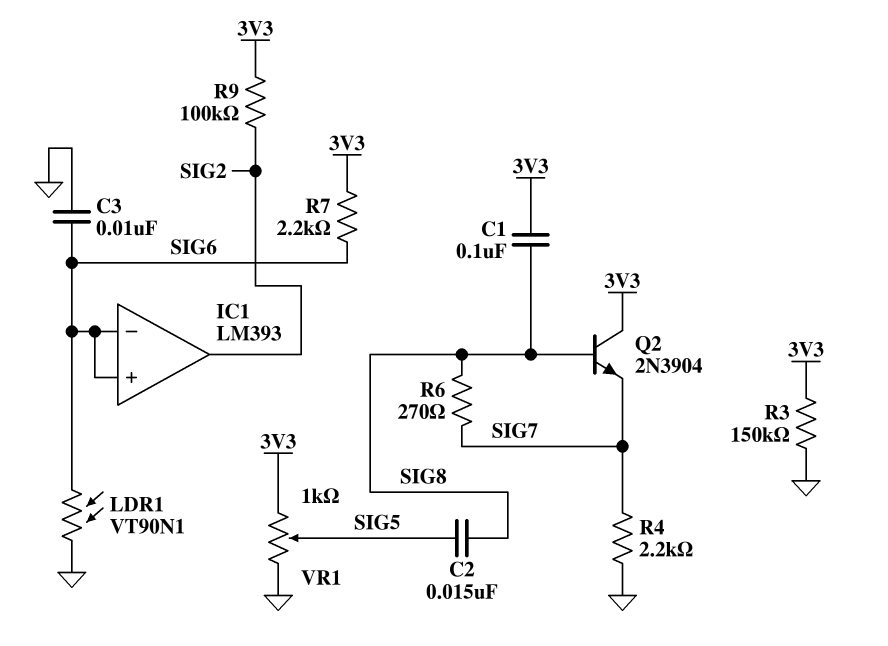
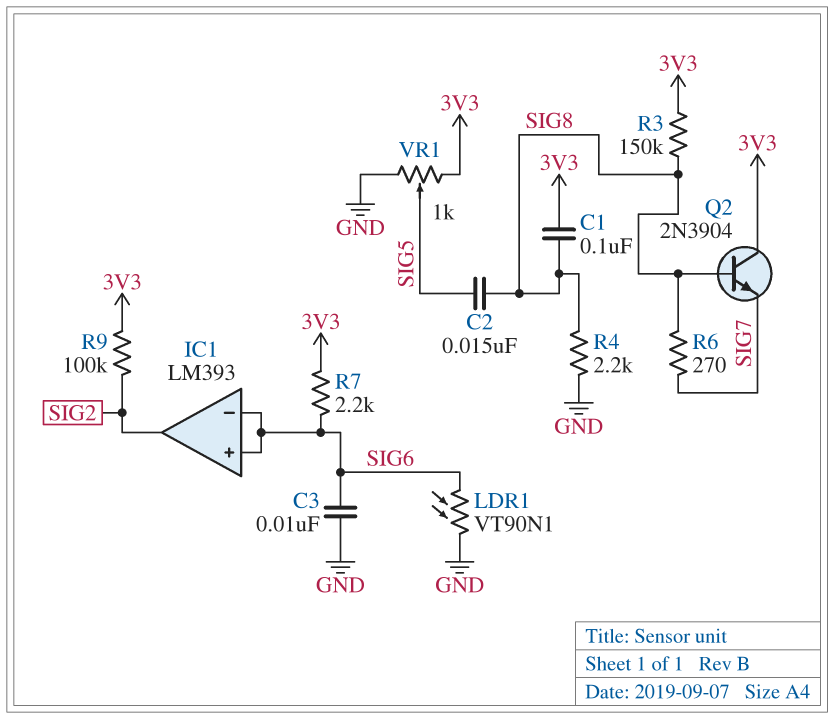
R3: 150k (3V3, GND) -> 150k (3V3, SIG8)
R4: 2.2k (GND, SIG7) -> 2.2k (GND, SIG8)

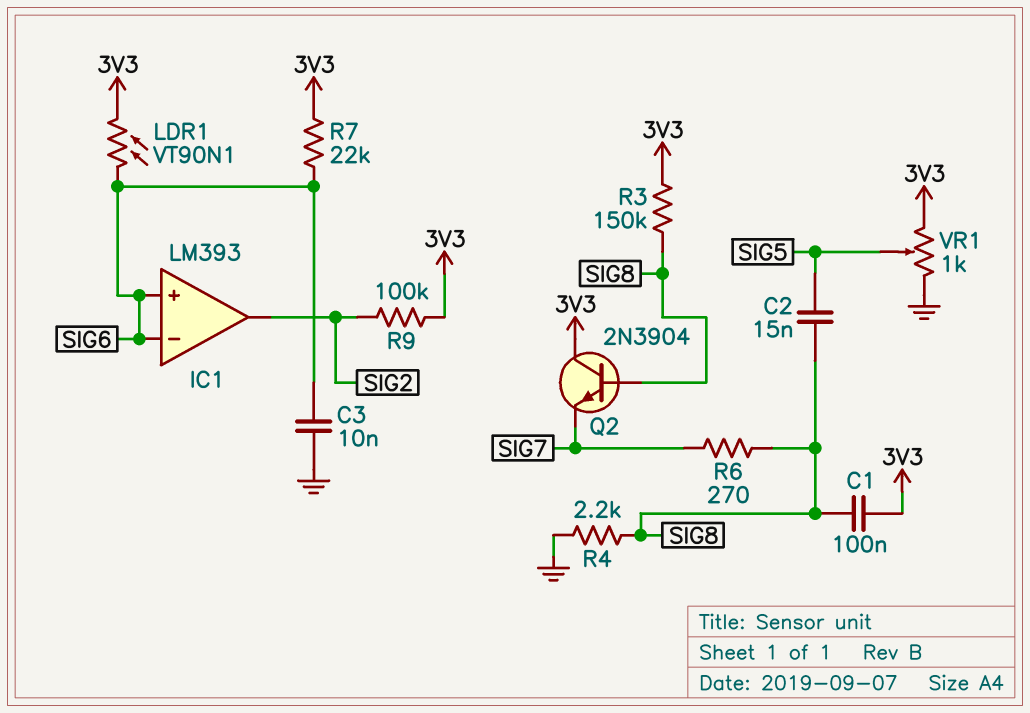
LDR1: VT90N1 (GND, SIG6) -> VT90N1 (3V3, SIG6)
R7: 2.2k (3V3, SIG6) -> 22k (3V3, SIG6)

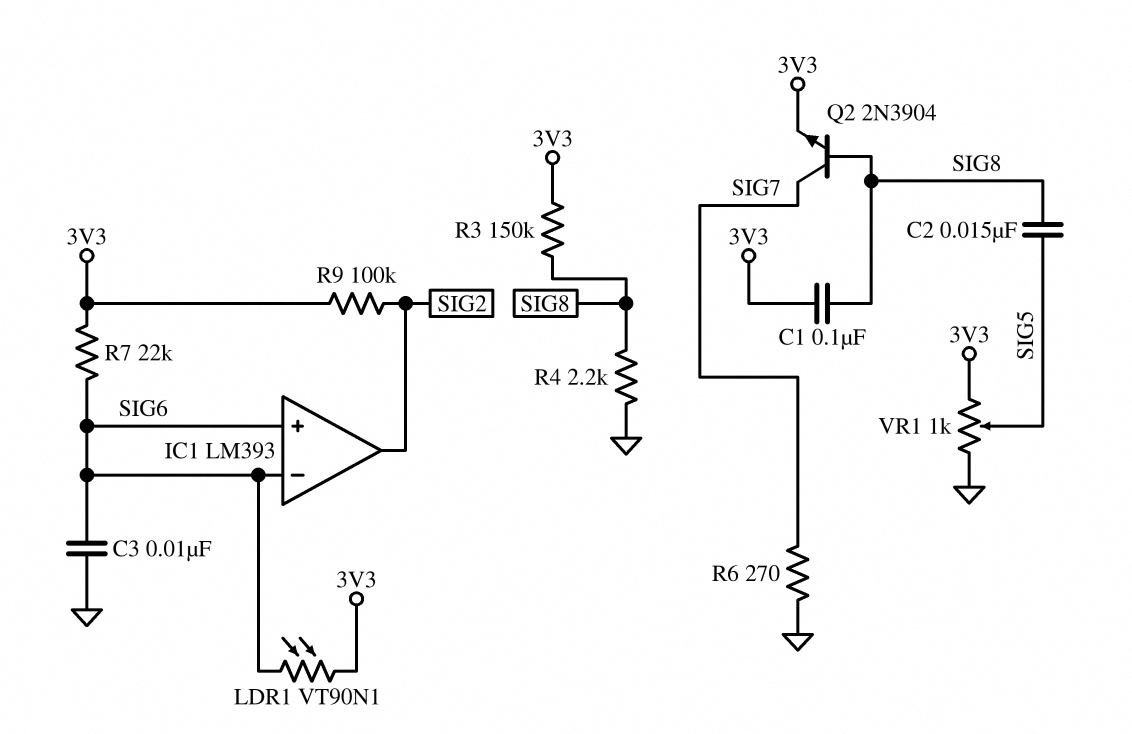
Q2: NPN 2N3904 (B SIG8, C 3V3, E SIG7) -> NPN 2N3904 (B SIG8, C SIG7, E 3V3)
R6: 270 (SIG7, SIG8) -> 270 (GND, SIG7)

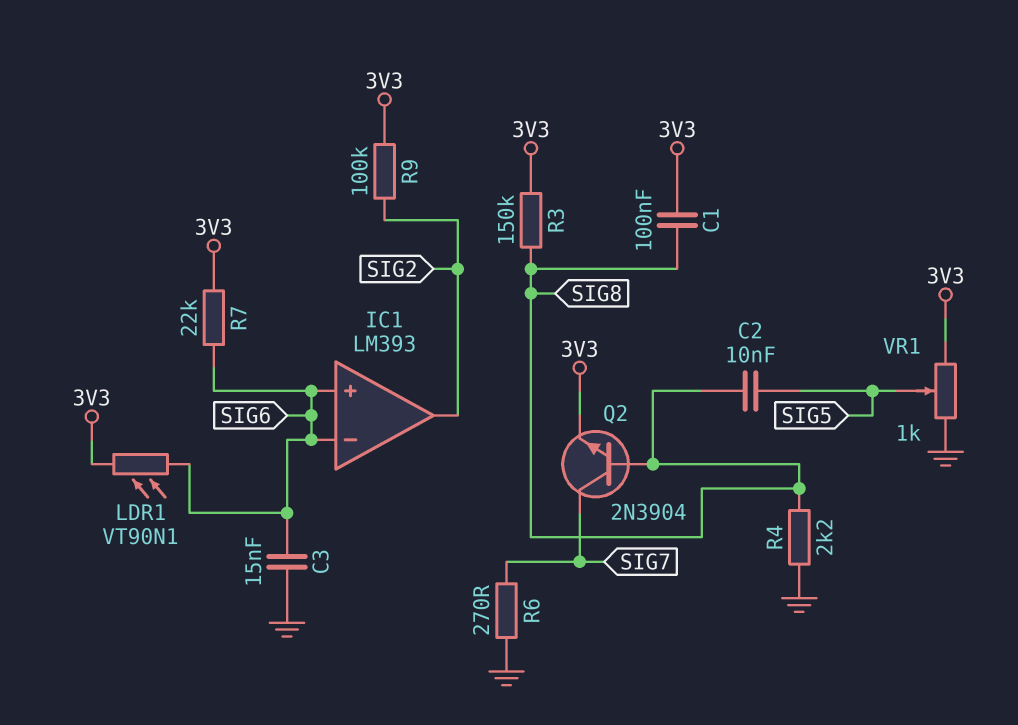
C2: 15nF (SIG5, SIG8) -> 10nF (SIG5, SIG8)
C3: 10nF (GND, SIG6) -> 15nF (GND, SIG6)

